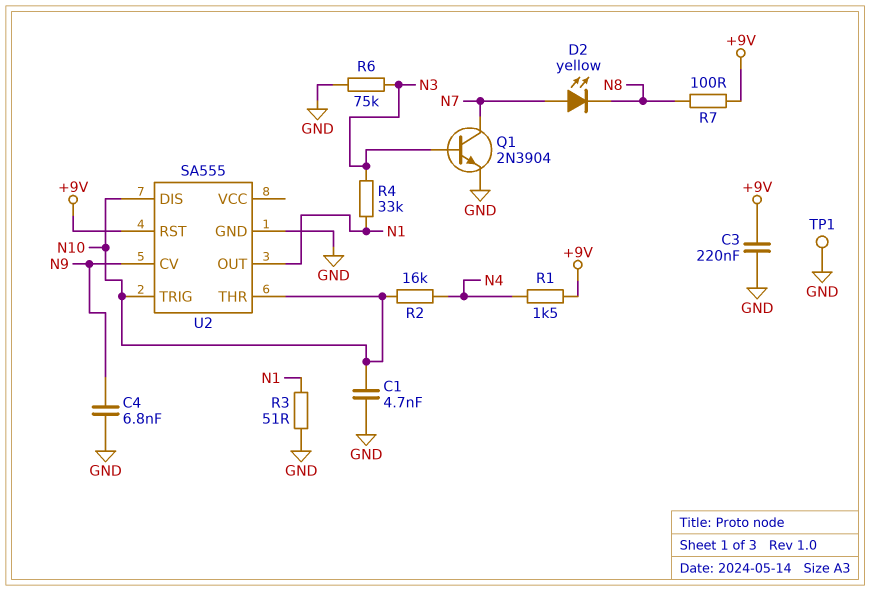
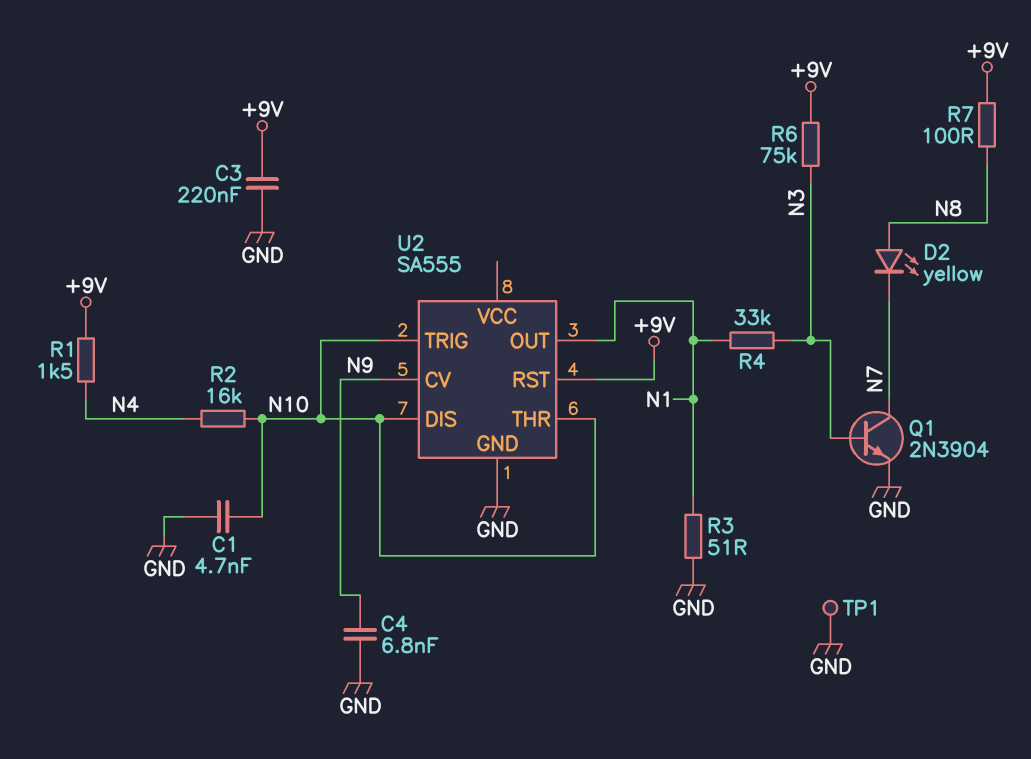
D2: LED yellow (A N7, K N8) -> LED yellow (A N8, K N7)
R6: 75k (GND, N3) -> 75k (+9V, N3)

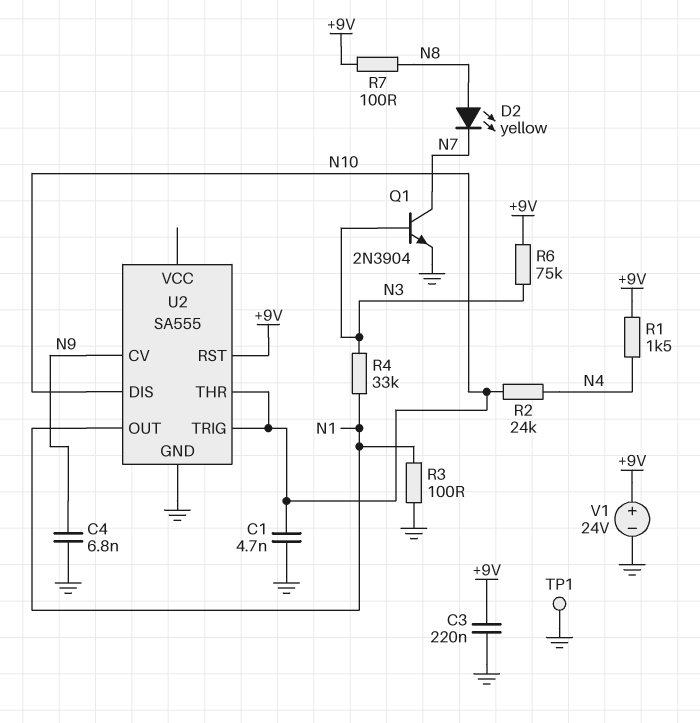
R2: 16k (N4, N10) -> 24k (N4, N10)
R3: 51 (GND, N1) -> 100 (GND, N1)
V1: none -> 24V (plus +9V, minus GND)

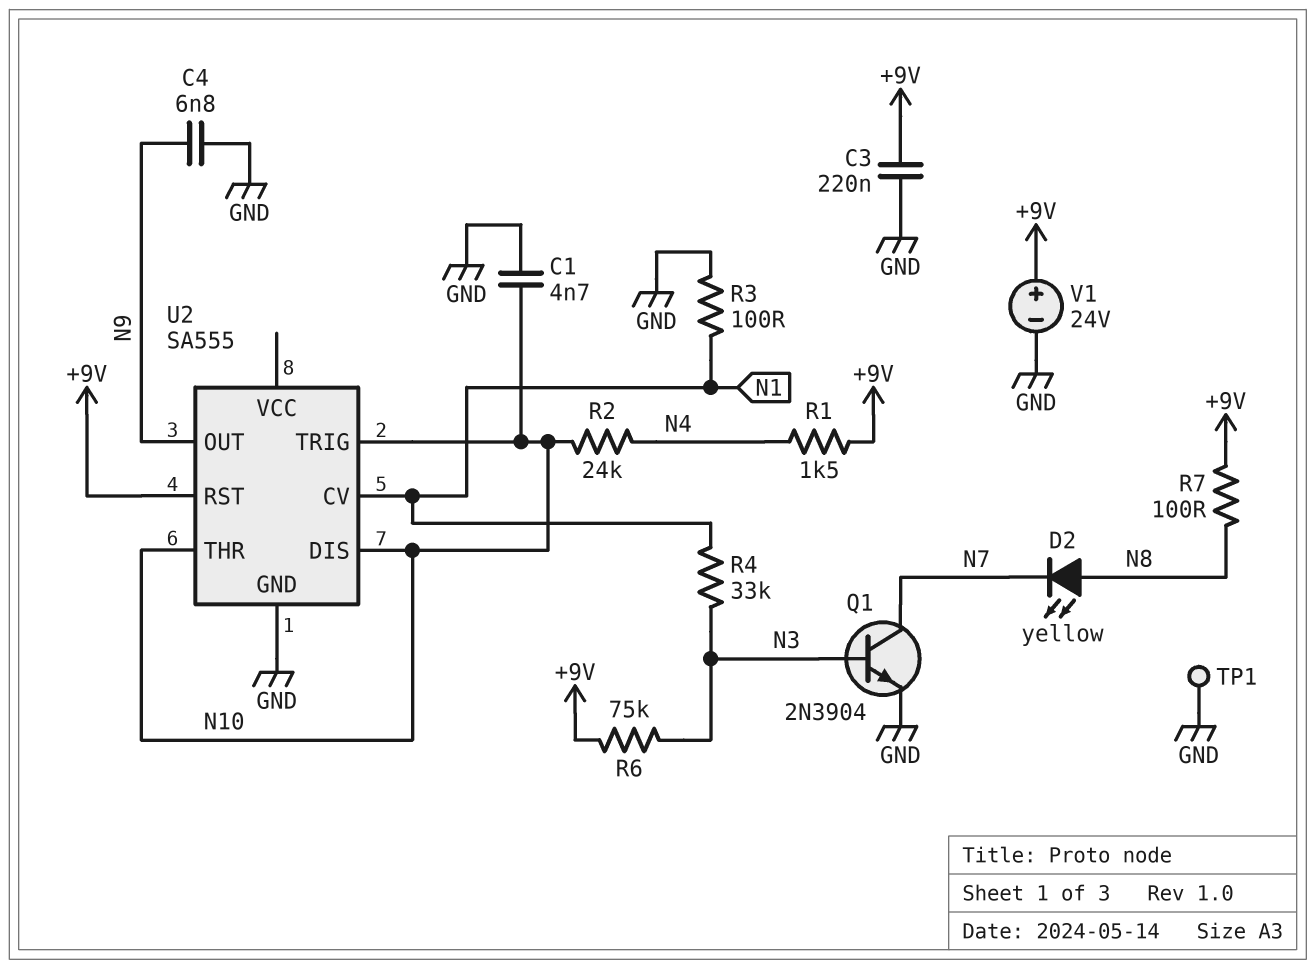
U2 pin CV: N9 -> N1
U2 pin OUT: N1 -> N9

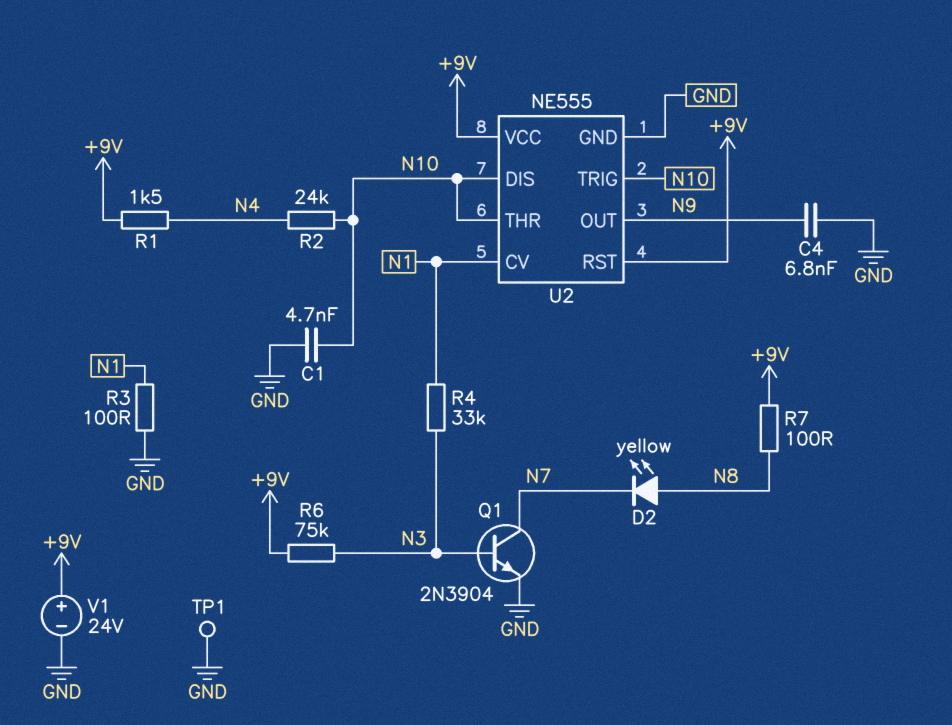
C3: 220nF (+9V, GND) -> none
U2: SA555 -> NE555
U2 pin VCC: none -> +9V

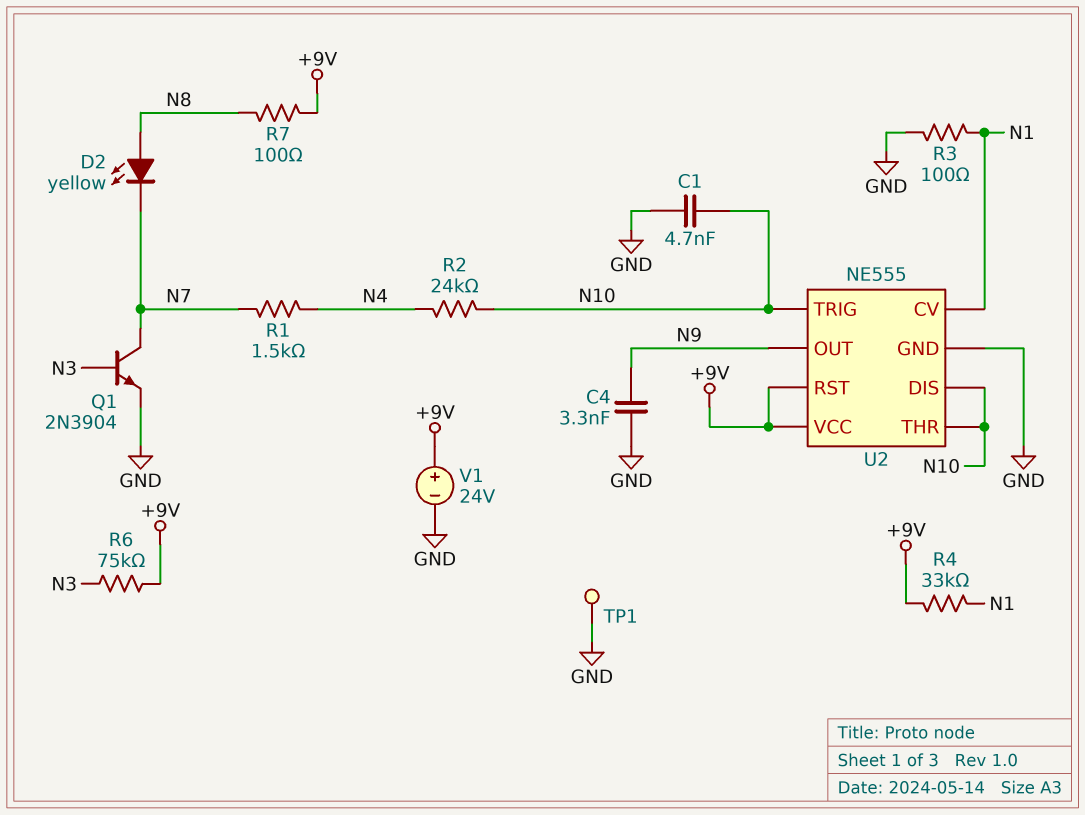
C4: 6.8nF (GND, N9) -> 3.3nF (GND, N9)
R1: 1.5k (+9V, N4) -> 1.5k (N4, N7)
R4: 33k (N1, N3) -> 33k (+9V, N1)

